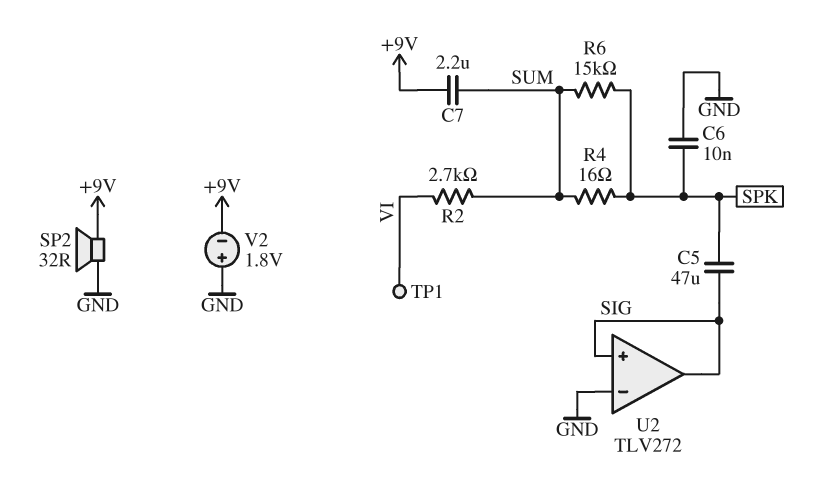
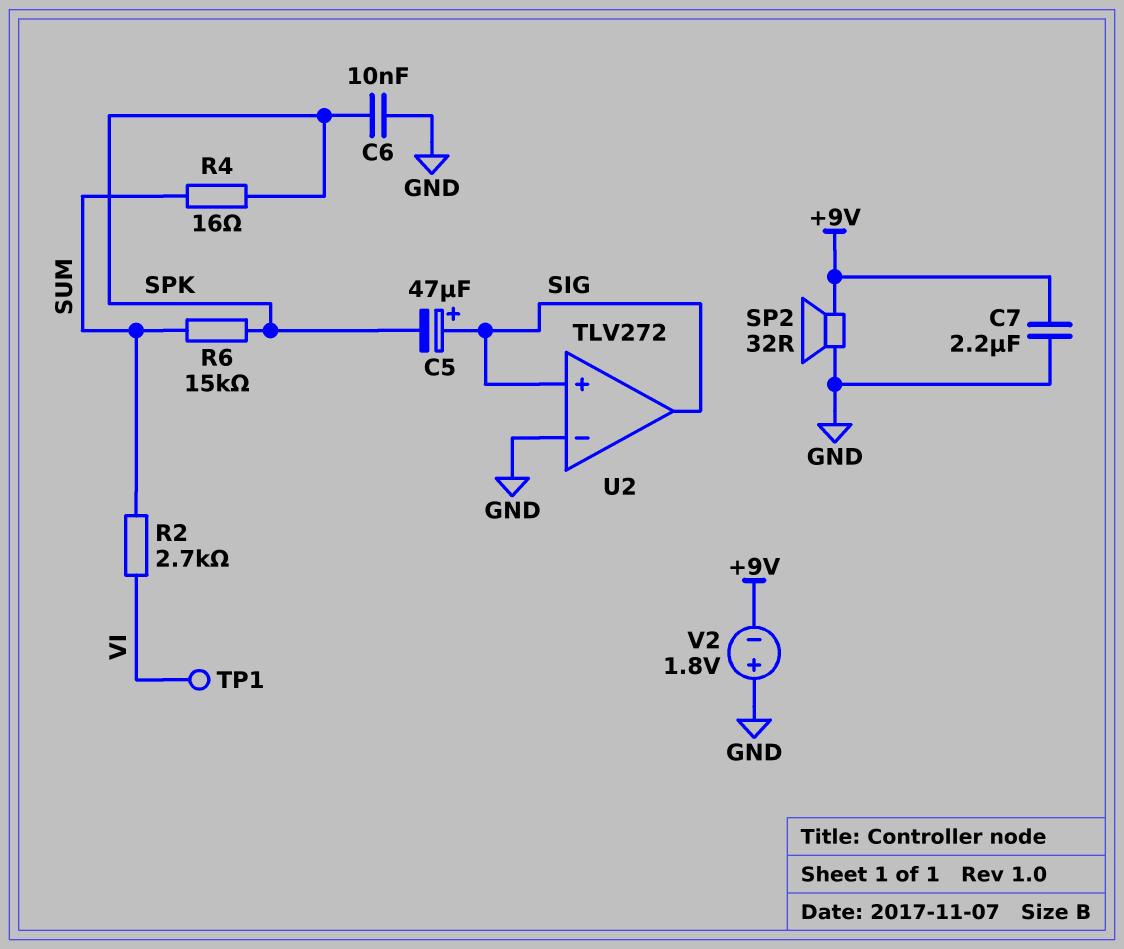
C5: 47uF (SIG, SPK) -> 47uF (plus SIG, minus SPK)
C7: 2.2uF (+9V, SUM) -> 2.2uF (+9V, GND)

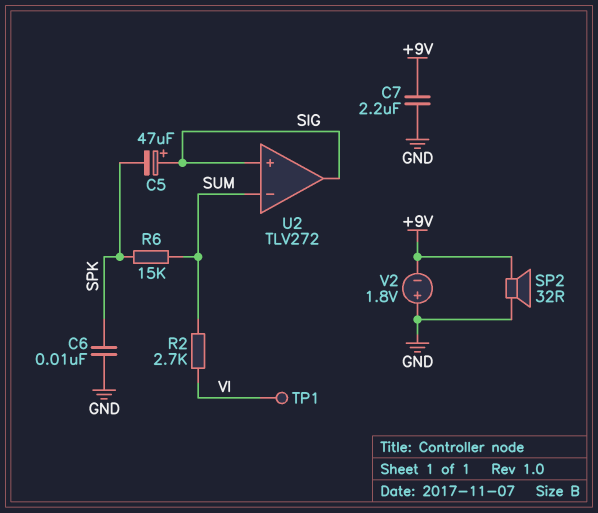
R4: 16 (SPK, SUM) -> none
U2 pin in-: GND -> SUM

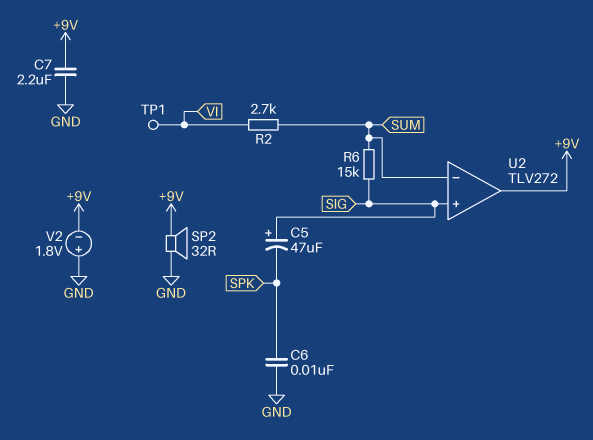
R6: 15k (SPK, SUM) -> 15k (SIG, SUM)
U2 pin out: SIG -> +9V

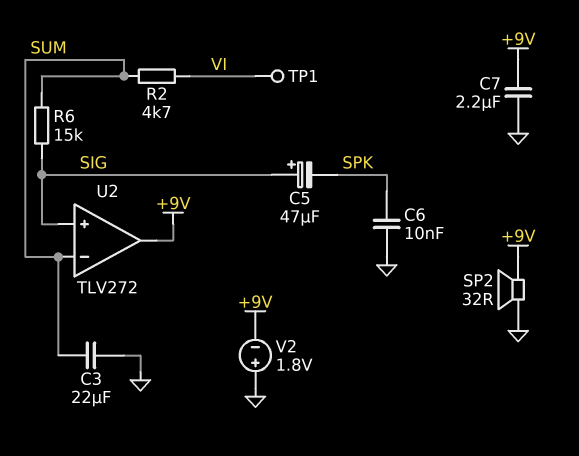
C3: none -> 22uF (GND, SUM)
R2: 2.7k (SUM, VI) -> 4.7k (SUM, VI)

